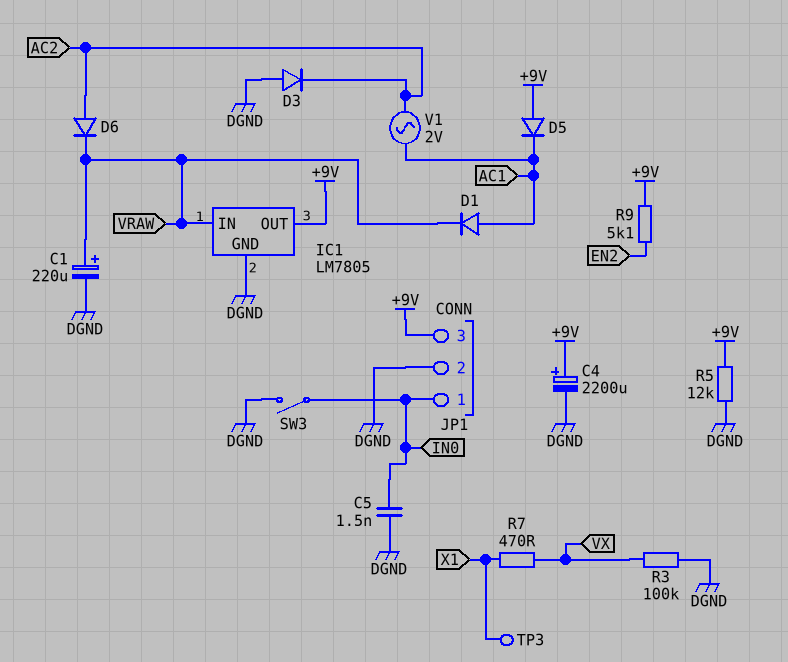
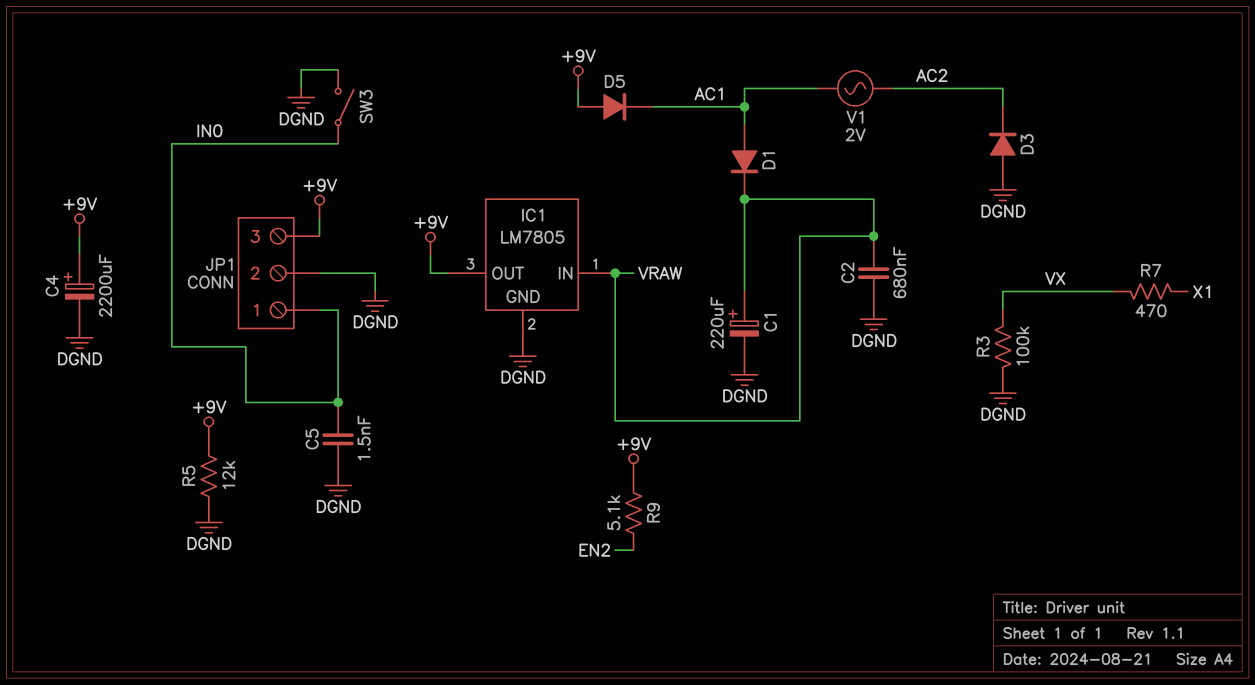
C2: none -> 680nF (DGND, VRAW)
D6: diode (A AC2, K VRAW) -> none
TP3: test point (X1) -> none

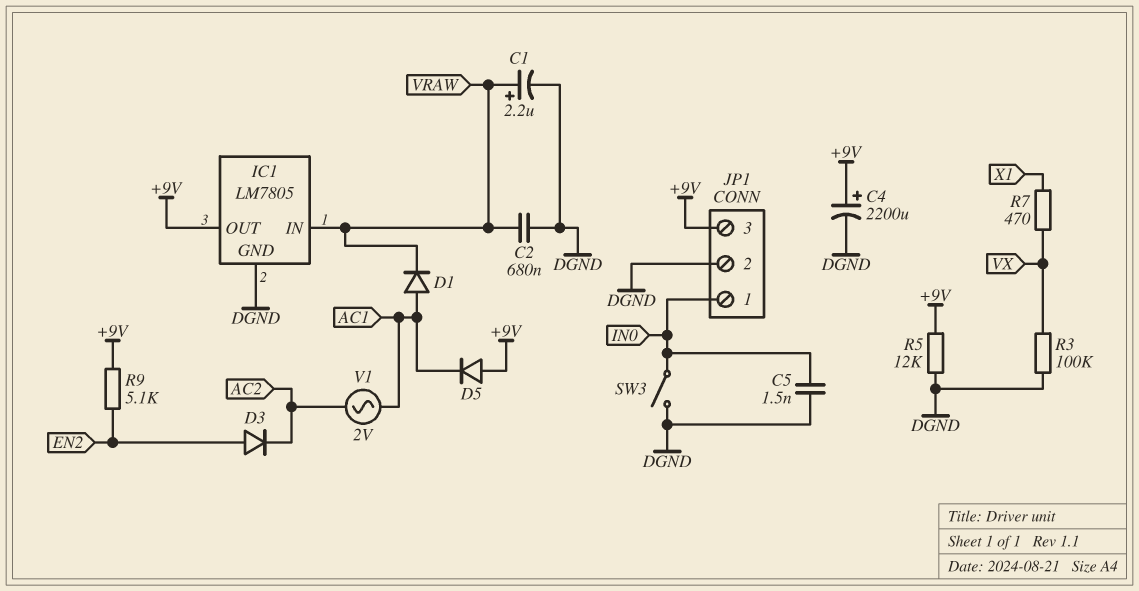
C1: 220uF (plus VRAW, minus DGND) -> 2.2uF (plus VRAW, minus DGND)
D3: diode (A DGND, K AC2) -> diode (A EN2, K AC2)

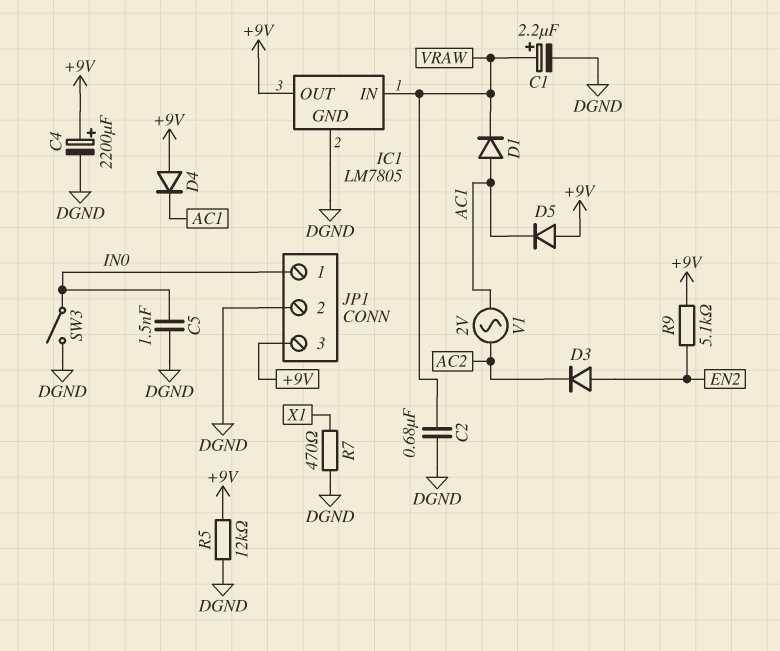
D4: none -> diode (A +9V, K AC1)
R3: 100k (DGND, VX) -> none
R7: 470 (VX, X1) -> 470 (DGND, X1)

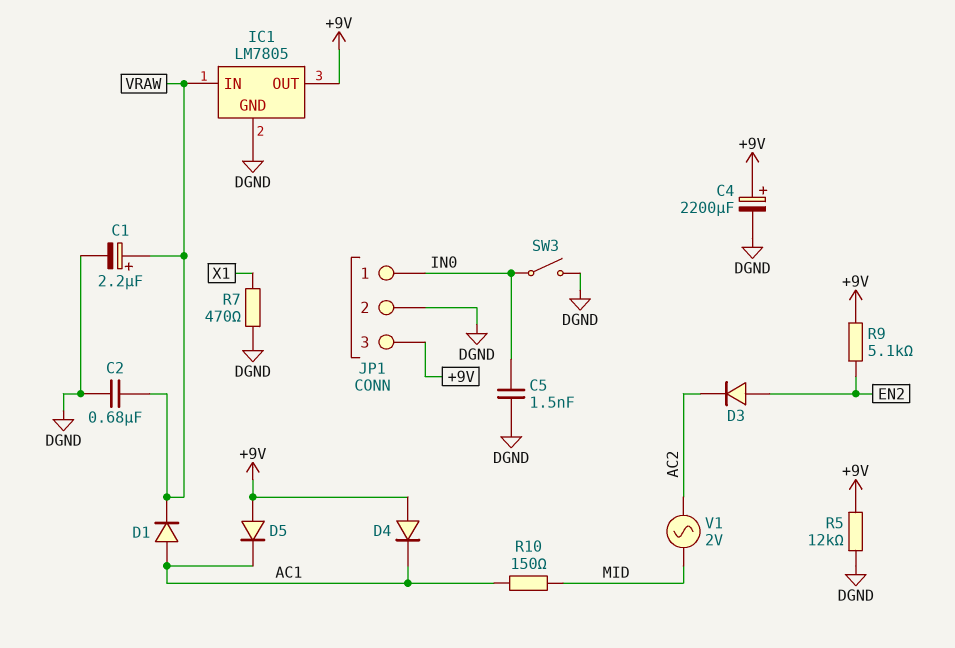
R10: none -> 150 (AC1, MID)
V1: AC 2V (AC1, AC2) -> AC 2V (AC2, MID)

